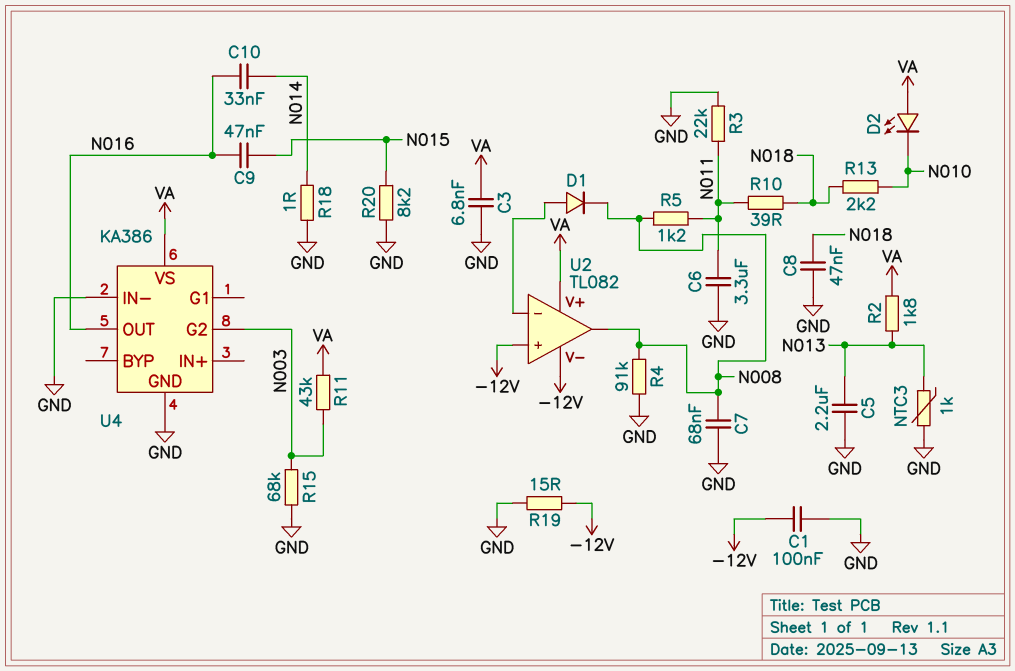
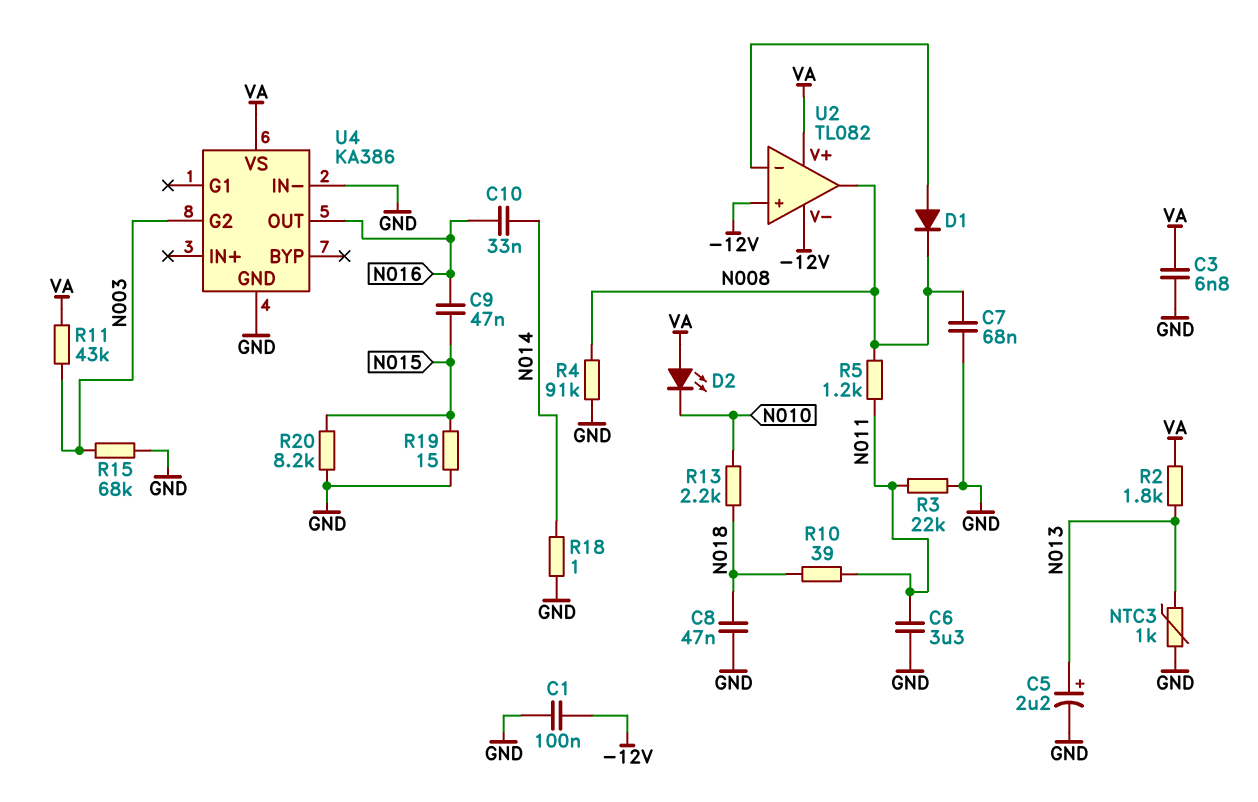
C5: 2.2uF (GND, N013) -> 2.2uF (plus N013, minus GND)
R19: 15 (-12V, GND) -> 15 (GND, N015)

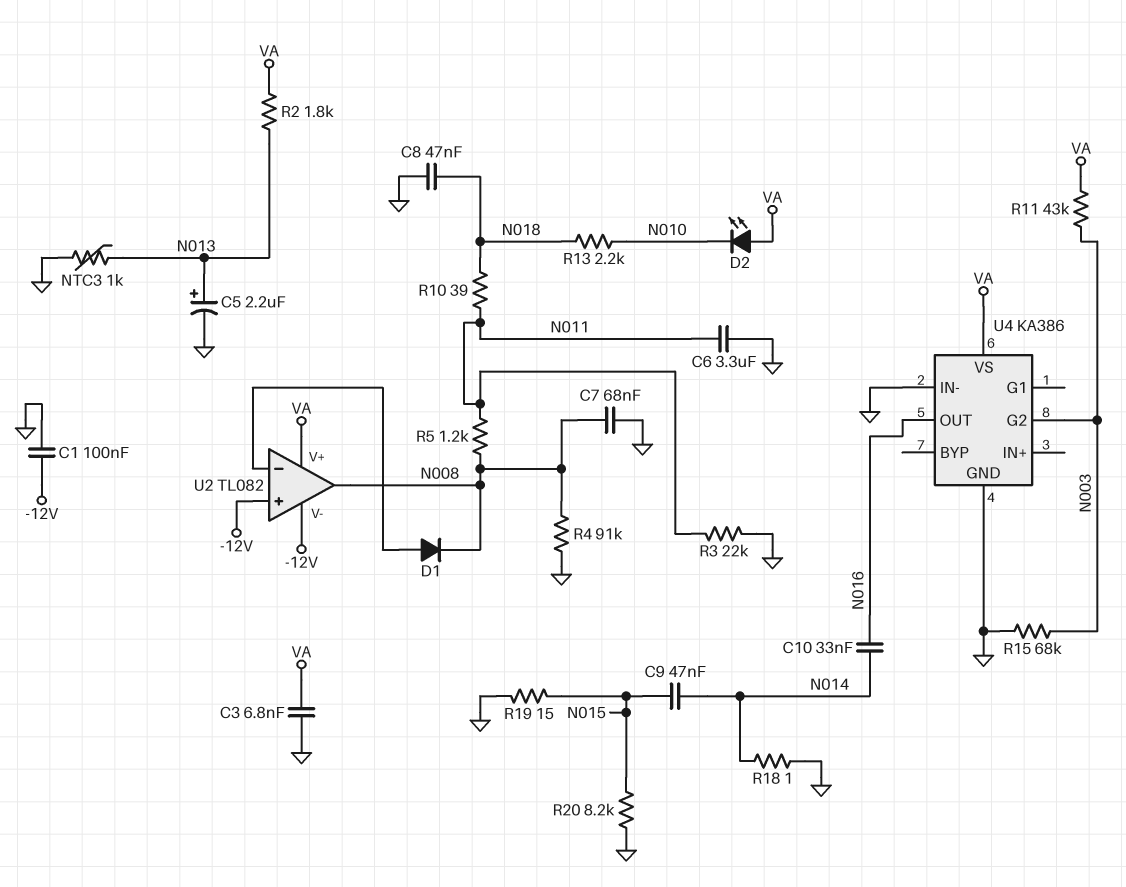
C9: 47nF (N015, N016) -> 47nF (N014, N015)

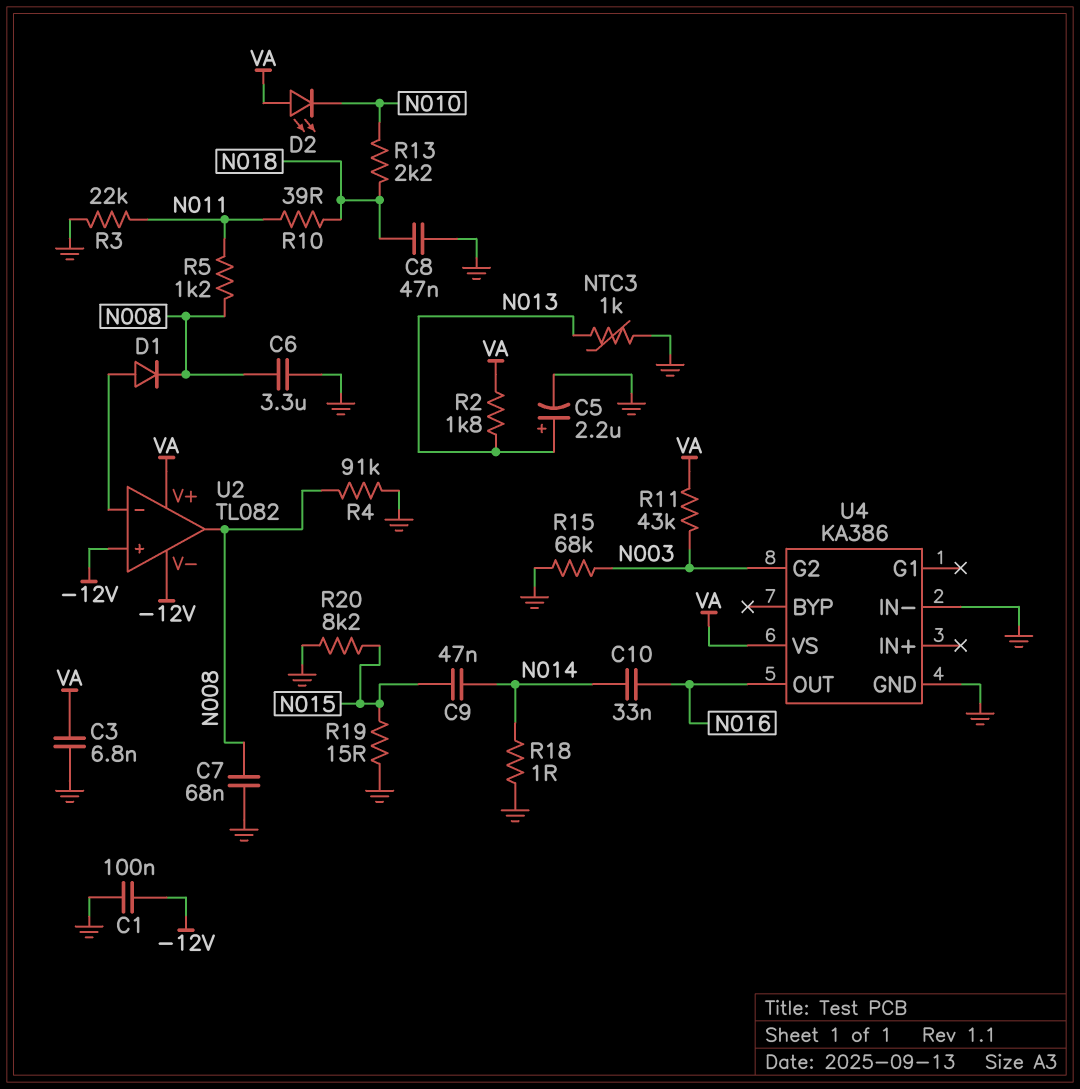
C6: 3.3uF (GND, N011) -> 3.3uF (GND, N008)

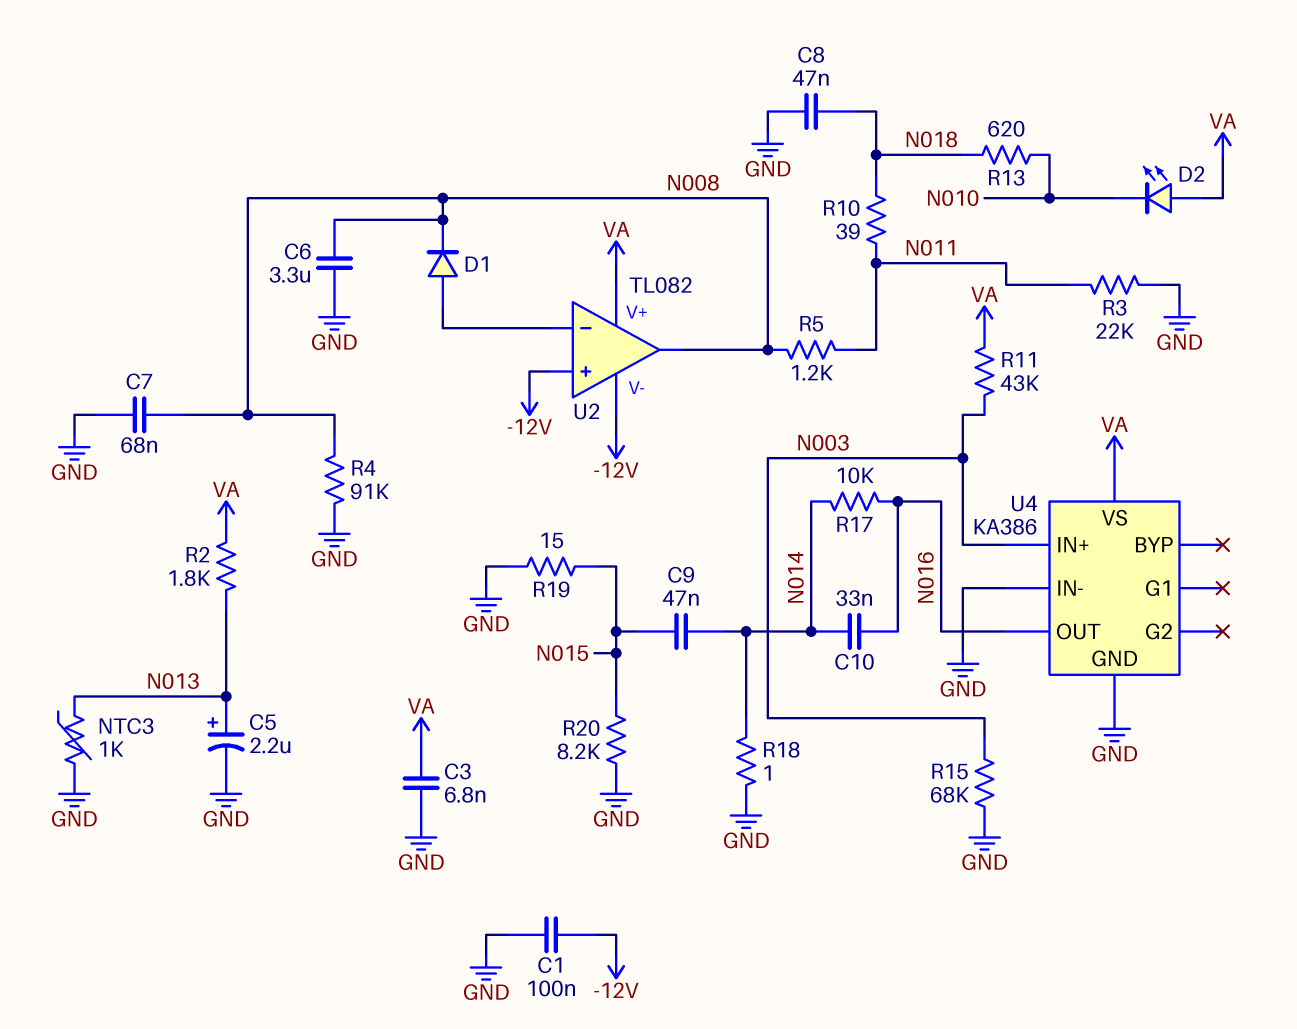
R13: 2.2k (N010, N018) -> 620 (N010, N018)
R17: none -> 10k (N014, N016)
U4 pin G2: N003 -> none
U4 pin IN+: none -> N003

